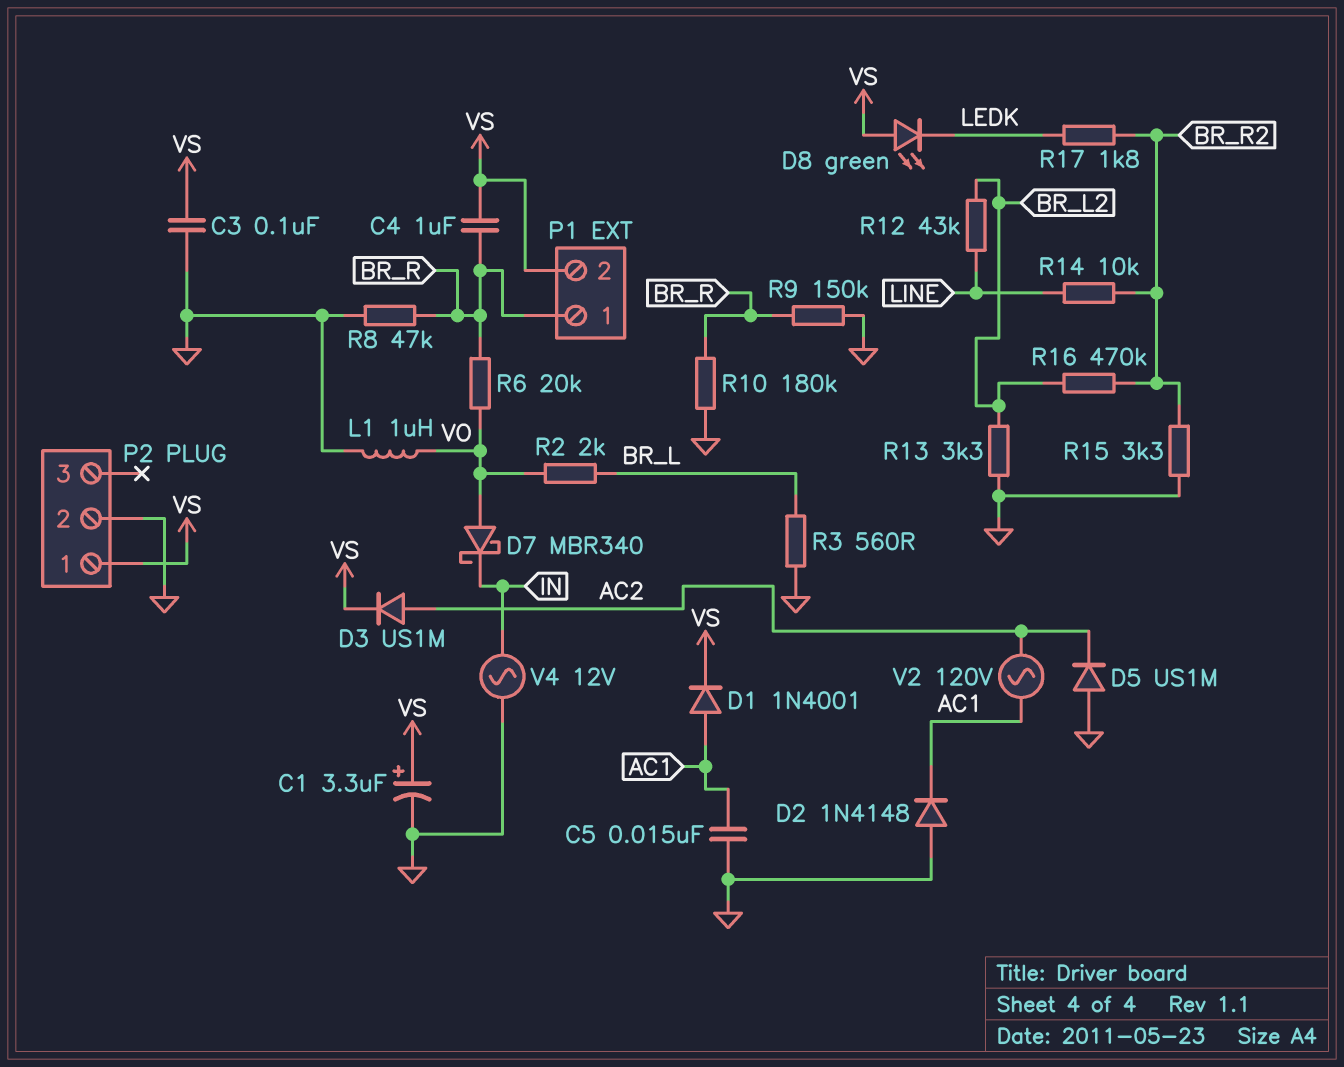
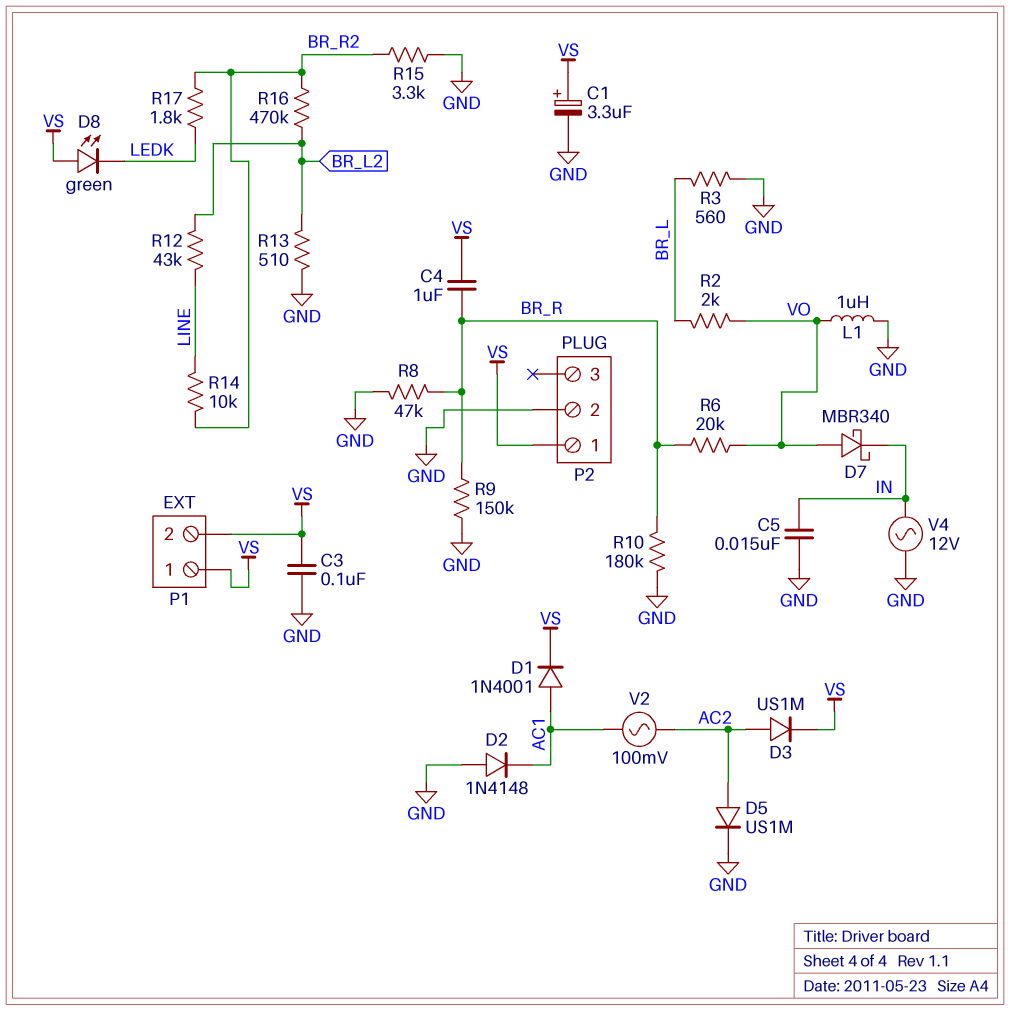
C5: 15nF (AC1, GND) -> 15nF (GND, IN)
D5: diode US1M (A GND, K AC2) -> diode US1M (A AC2, K GND)
P1 pin 1: BR_R -> VS
R13: 3.3k (BR_L2, GND) -> 510 (BR_L2, GND)
V2: AC 120V (AC1, AC2) -> AC 100mV (AC1, AC2)

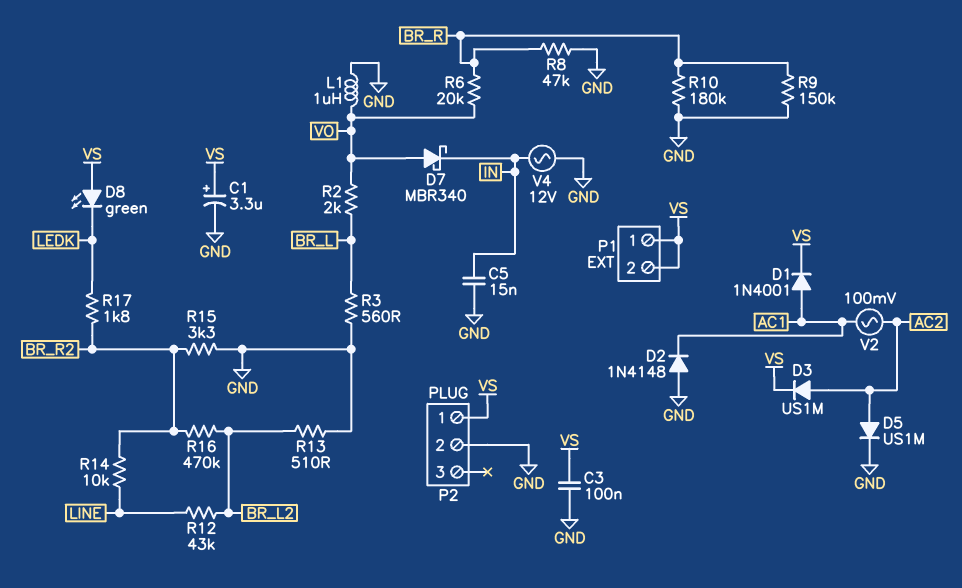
C4: 1uF (BR_R, VS) -> none

